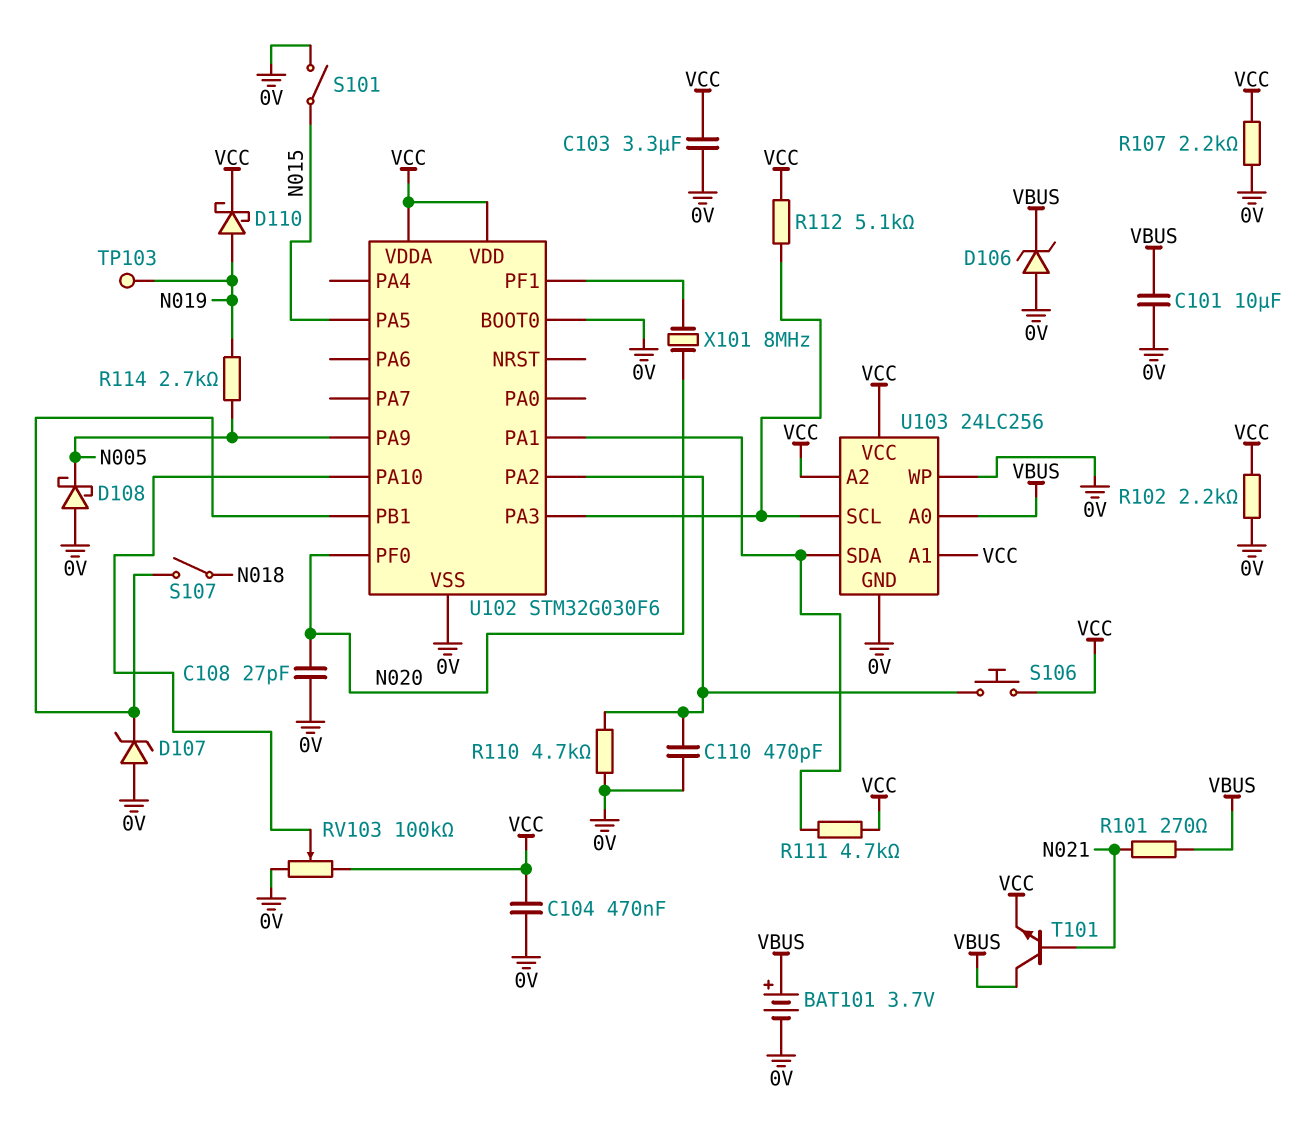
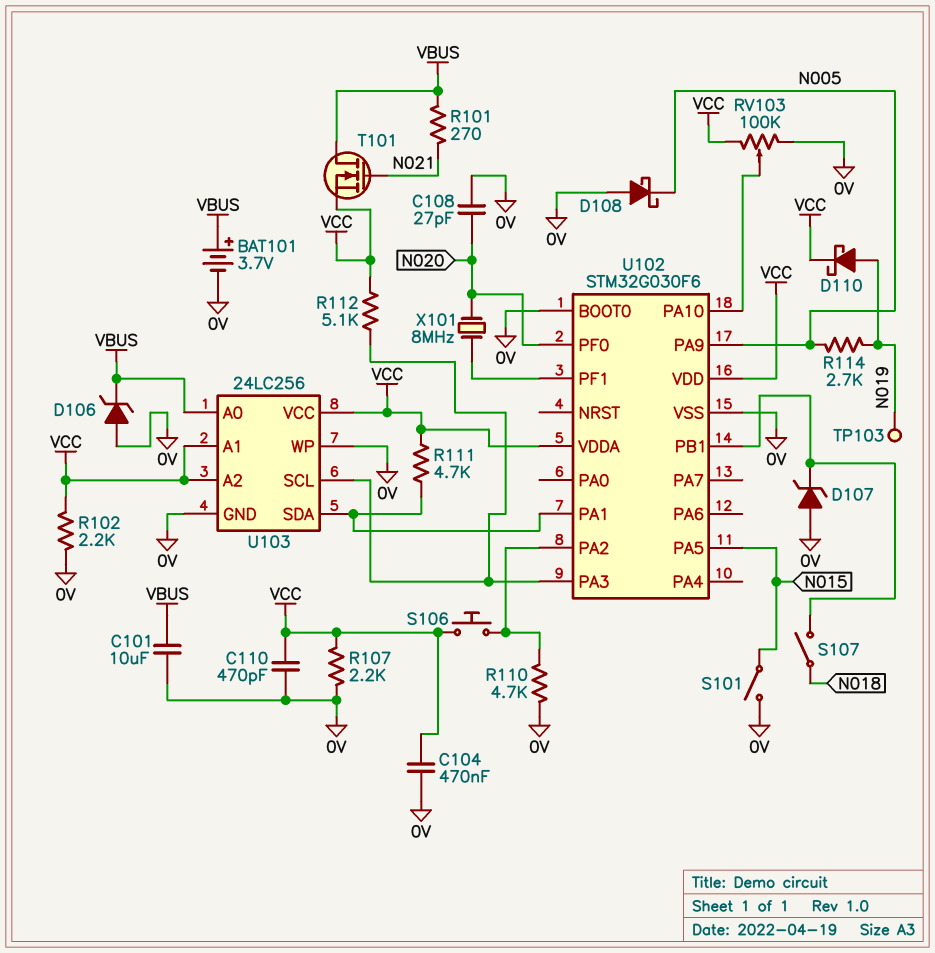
C103: 3.3uF (0V, VCC) -> none
C110: 470pF (0V, U102/PA2) -> 470pF (0V, VCC)
T101: NPN (B N021, C VBUS, E VCC) -> NMOS (G N021, D VBUS, S VCC)

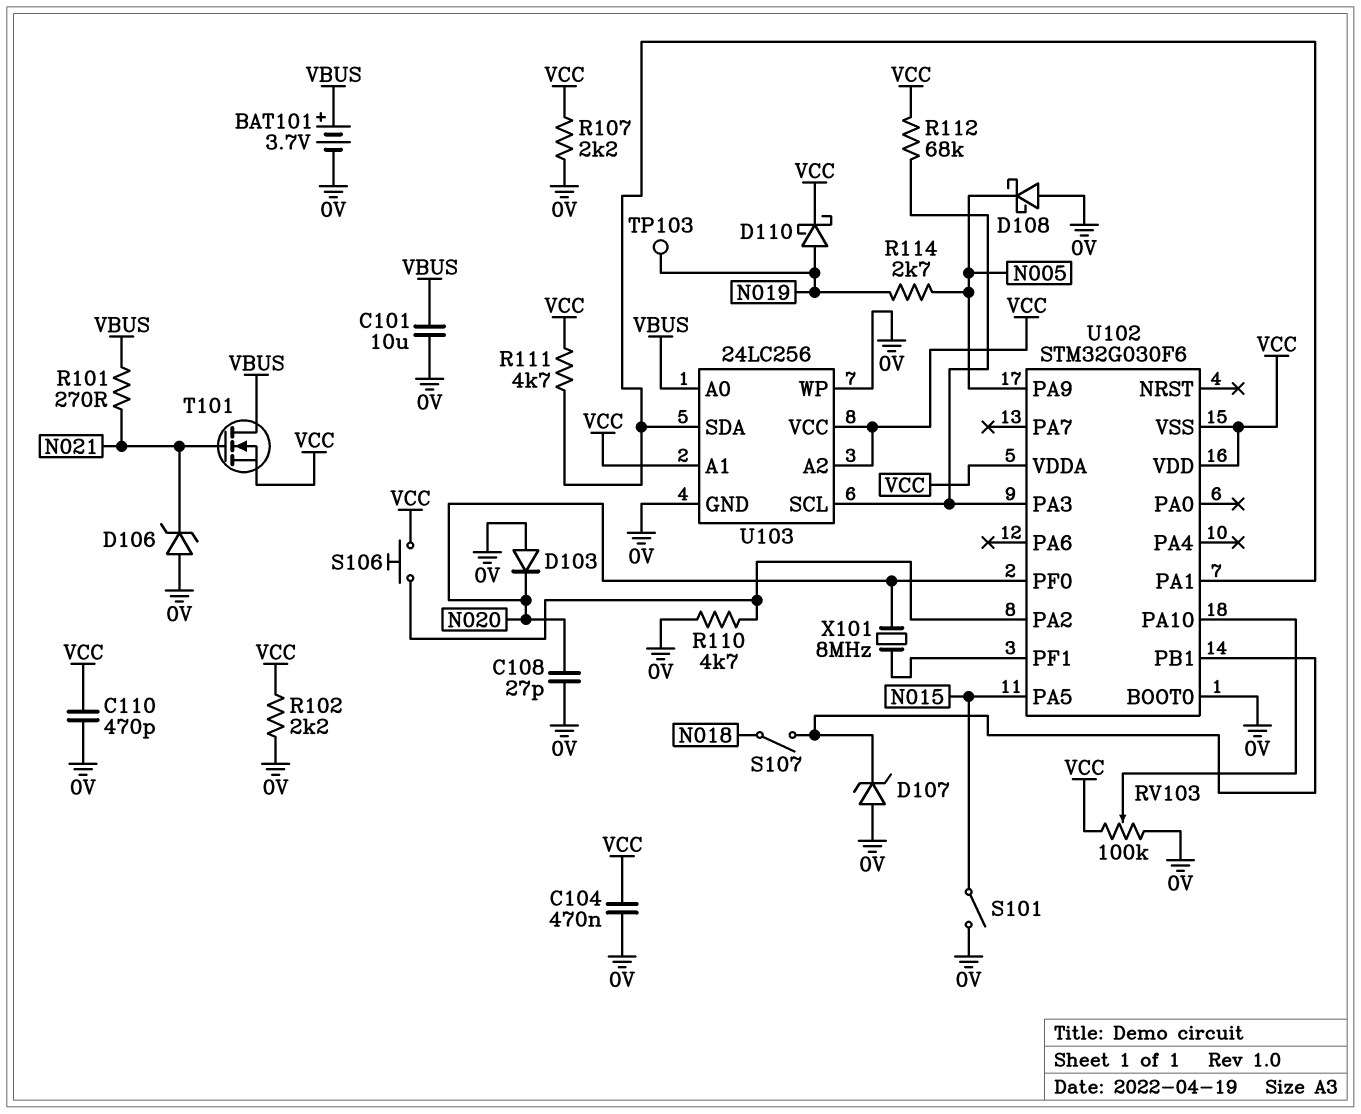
D103: none -> diode (A 0V, K N020)
D106: zener (A 0V, K VBUS) -> zener (A 0V, K N021)
R112: 5.1k (U102/PA3, VCC) -> 68k (U102/PA3, VCC)
U102 pin VSS: 0V -> VCC

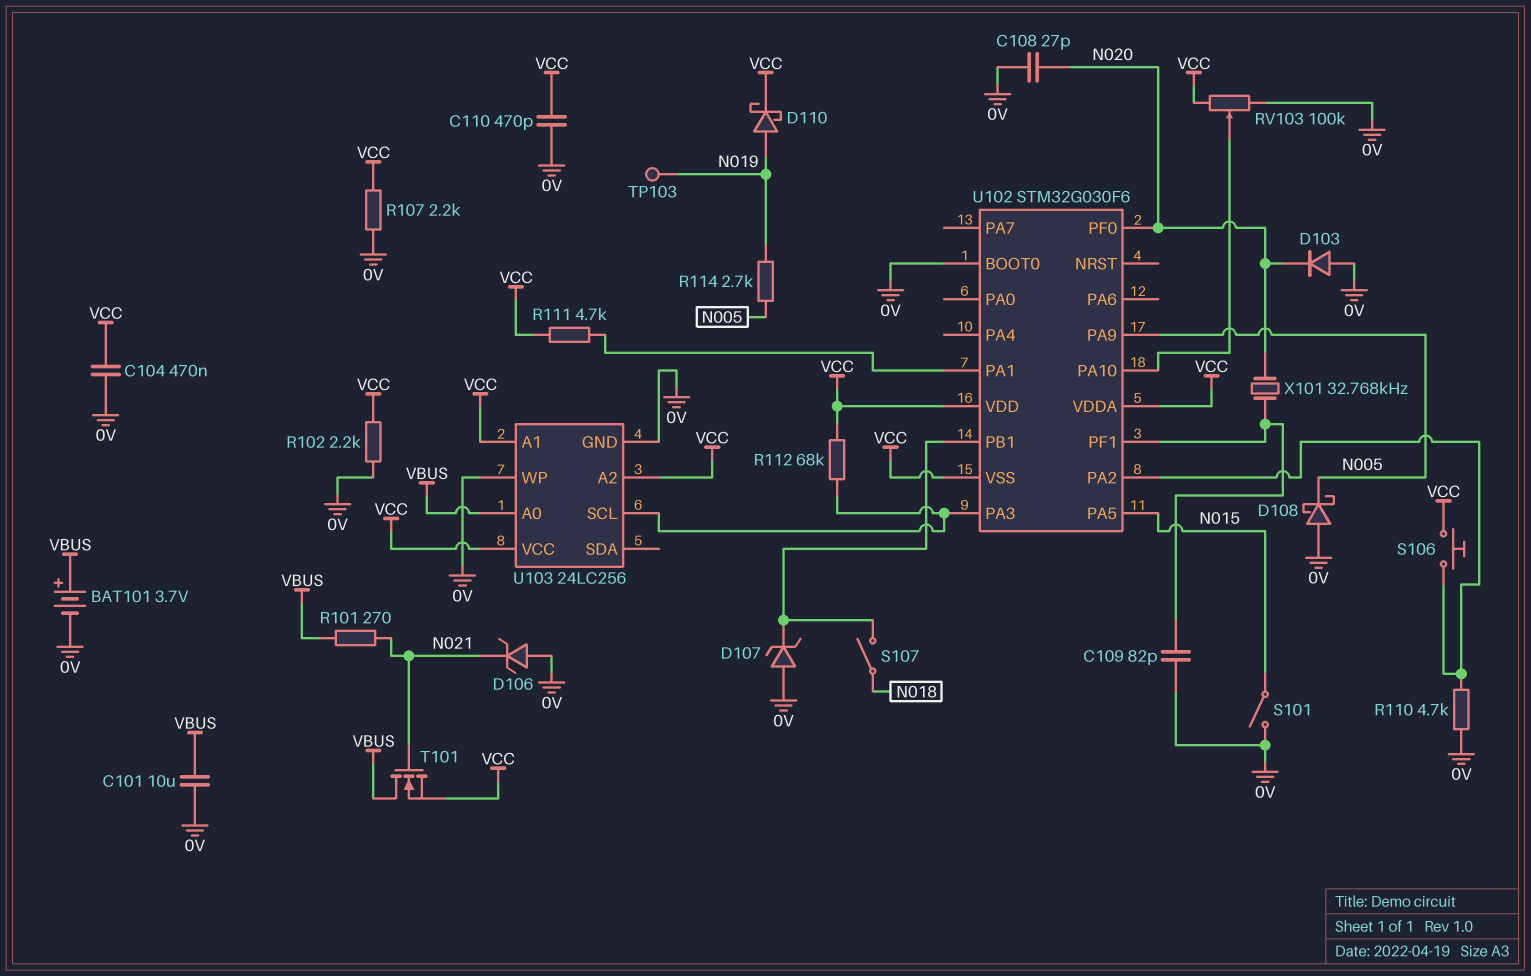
C109: none -> 82pF (0V, U102/PF1)
U103 pin SDA: U102/PA1 -> none
X101: 8MHz (N020, U102/PF1) -> 32.768kHz (N020, U102/PF1)

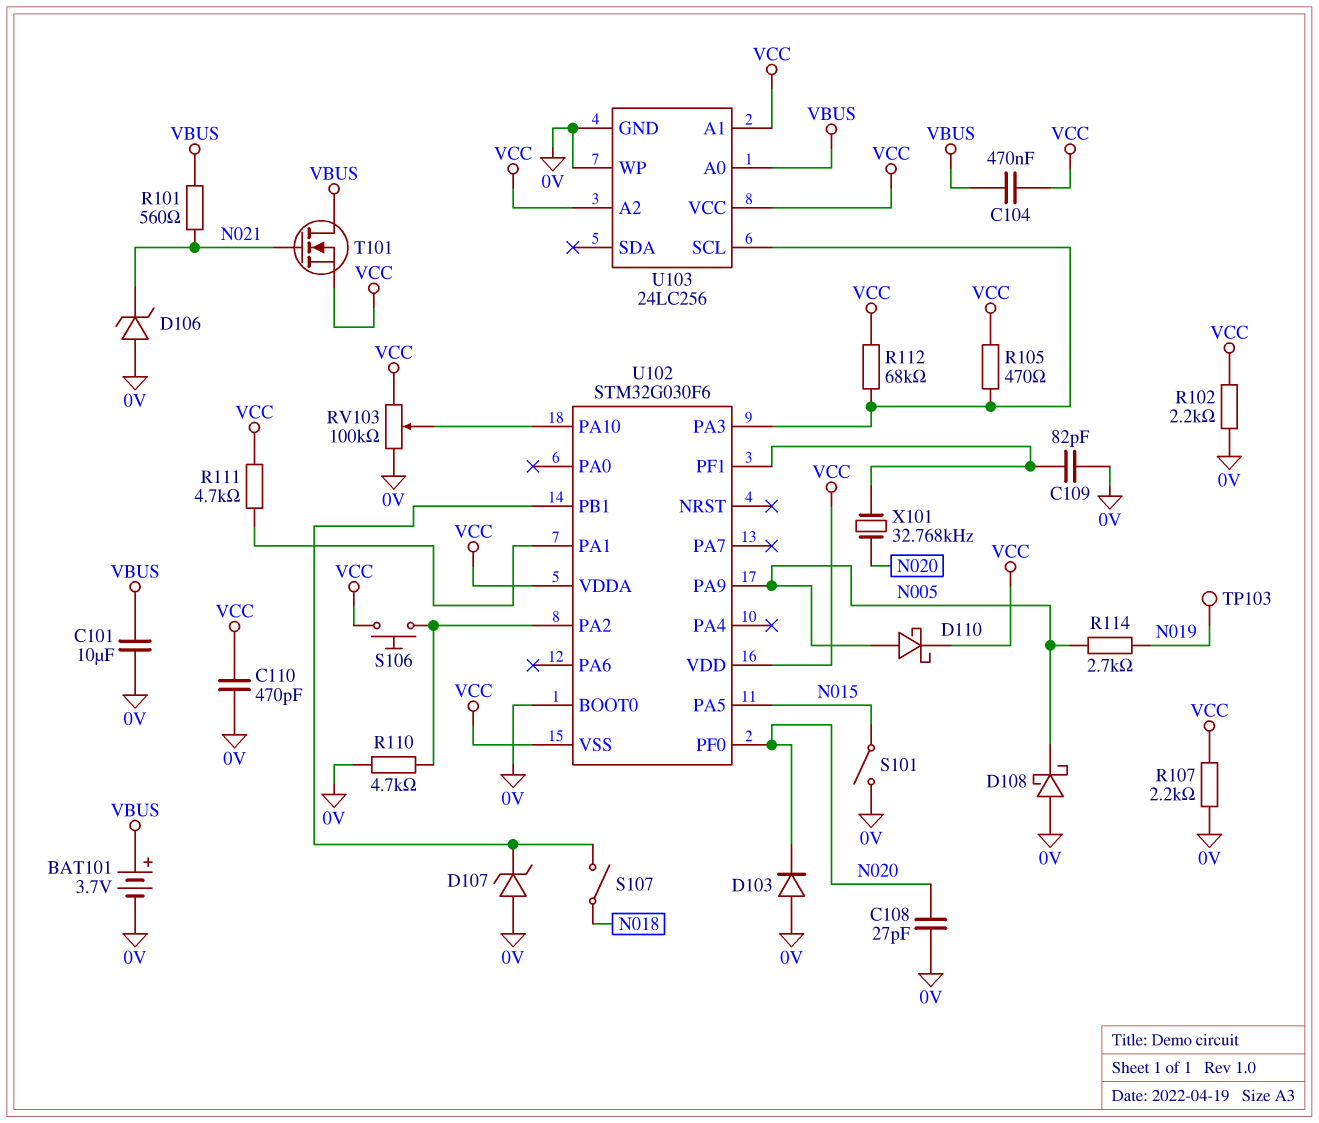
C104: 470nF (0V, VCC) -> 470nF (VBUS, VCC)
D110: schottky (A N019, K VCC) -> schottky (A N005, K VCC)
R101: 270 (N021, VBUS) -> 560 (N021, VBUS)
R105: none -> 470 (U102/PA3, VCC)

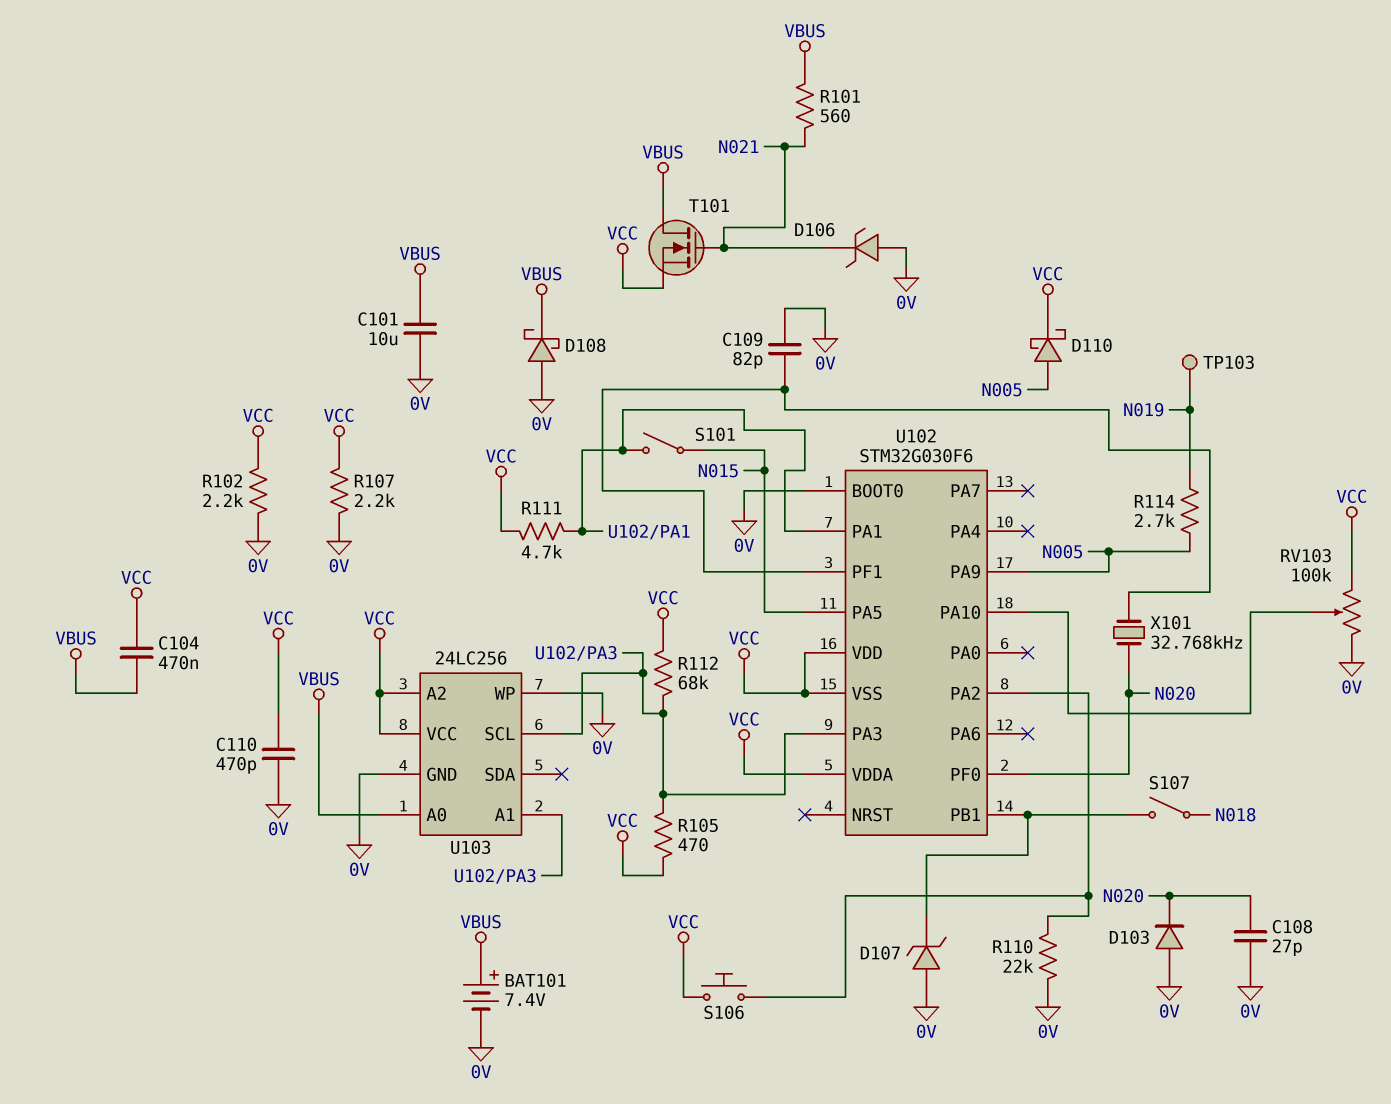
BAT101: 3.7V (plus VBUS, minus 0V) -> 7.4V (plus VBUS, minus 0V)
D108: schottky (A 0V, K N005) -> schottky (A 0V, K VBUS)
R110: 4.7k (0V, U102/PA2) -> 22k (0V, U102/PA2)
S101: switch (0V, N015) -> switch (N015, U102/PA1)
U103 pin A1: VCC -> U102/PA3

